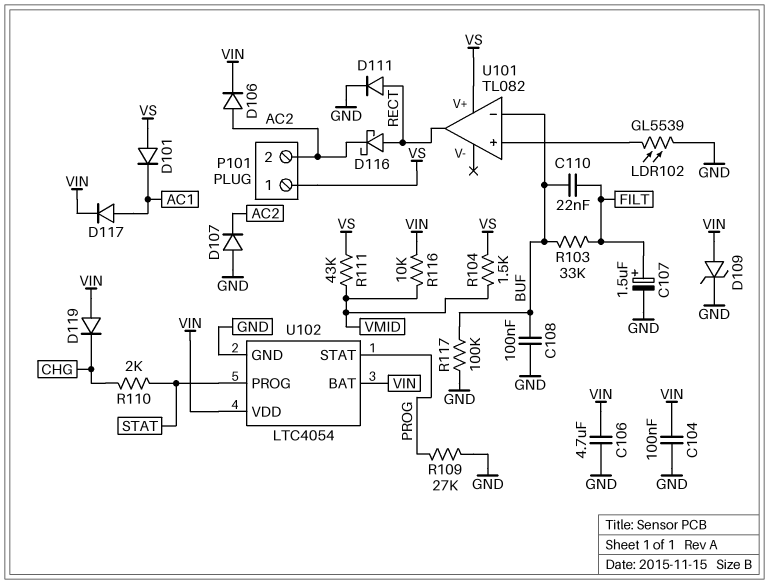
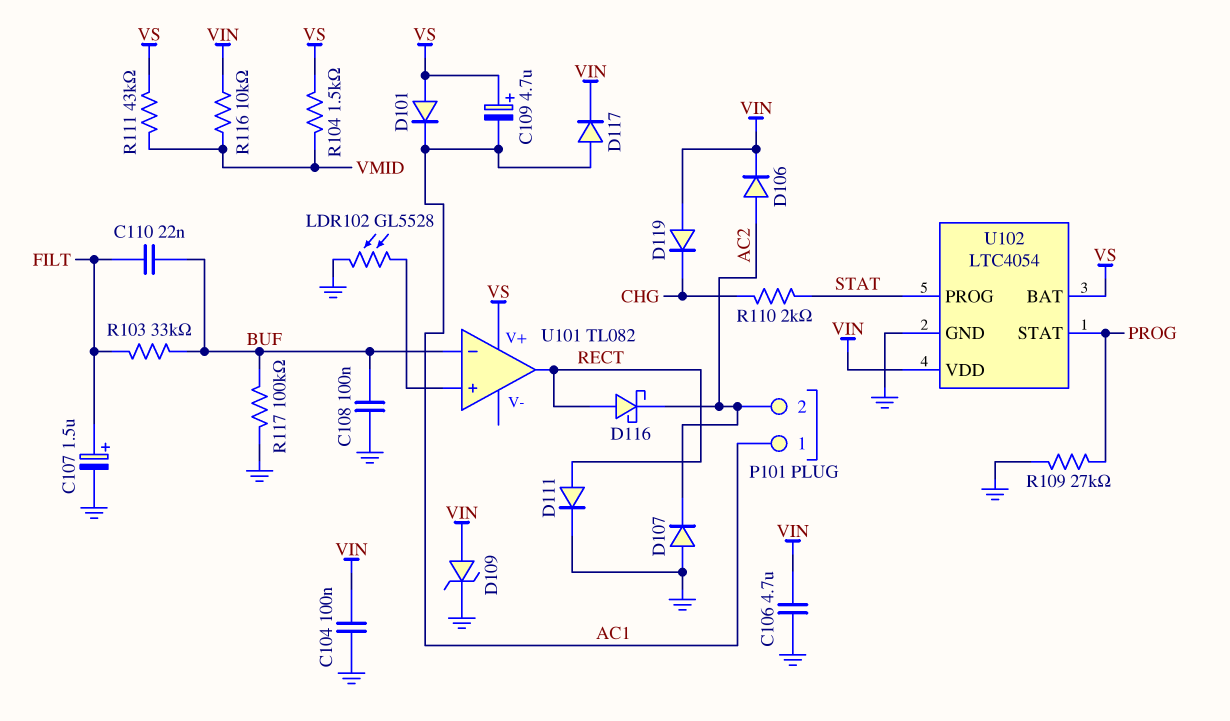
C109: none -> 4.7uF (plus VS, minus AC1)
LDR102: GL5539 (GND, U101/in+) -> GL5528 (GND, U101/in+)
P101 pin 1: VS -> AC1
U102 pin BAT: VIN -> VS

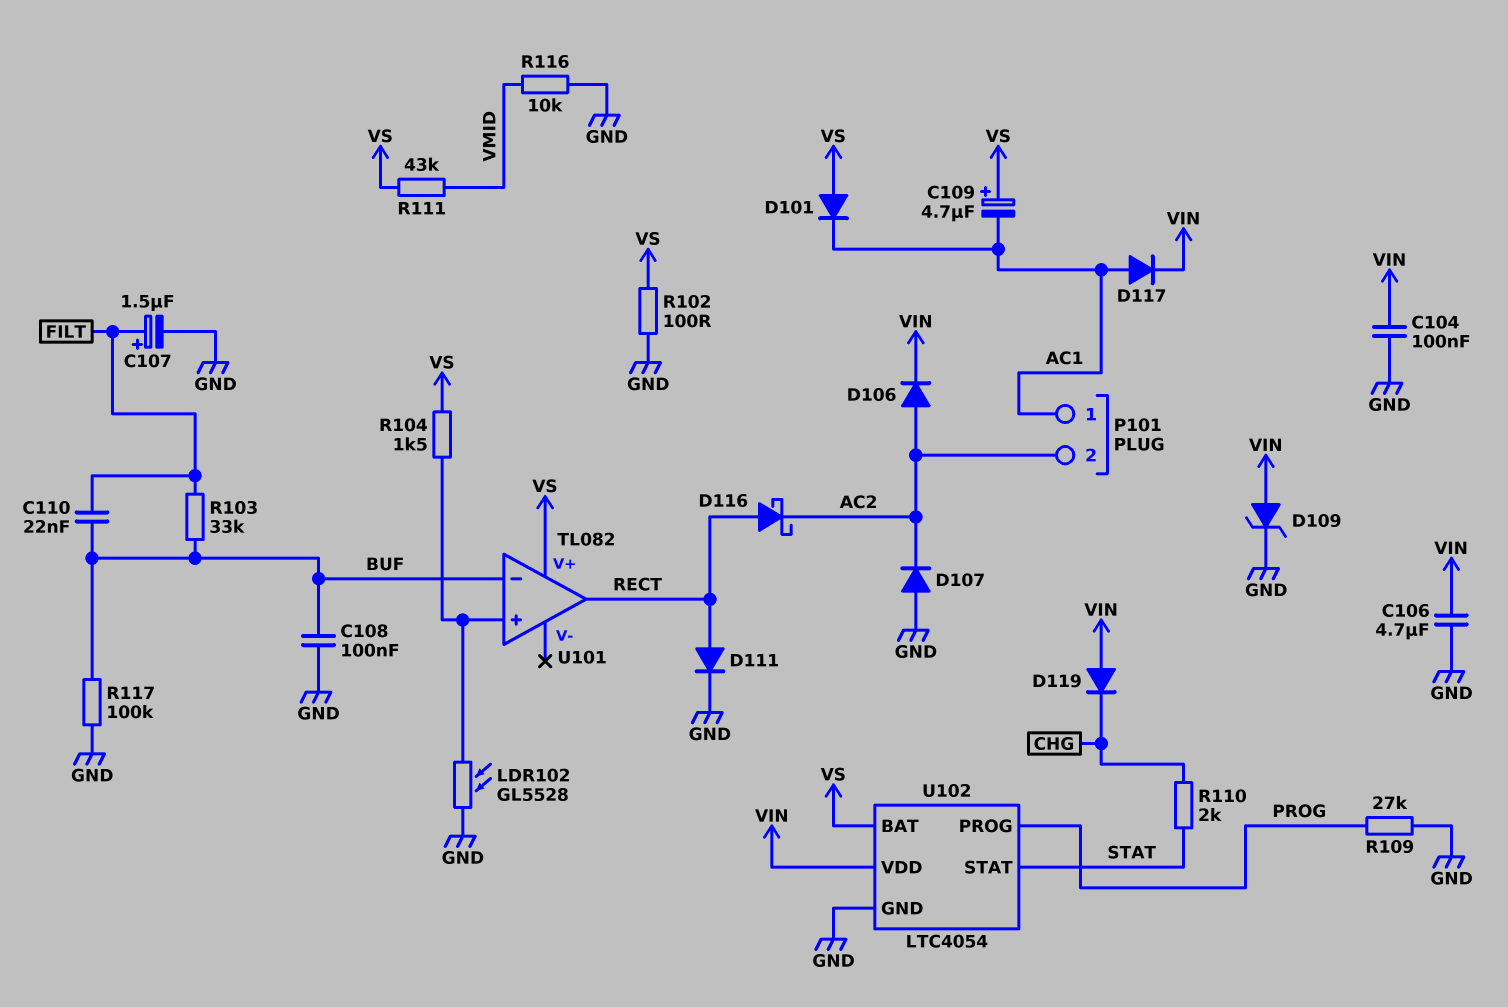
R102: none -> 100 (GND, VS)
R104: 1.5k (VMID, VS) -> 1.5k (U101/in+, VS)
R116: 10k (VIN, VMID) -> 10k (GND, VMID)
U102 pin PROG: STAT -> PROG
U102 pin STAT: PROG -> STAT

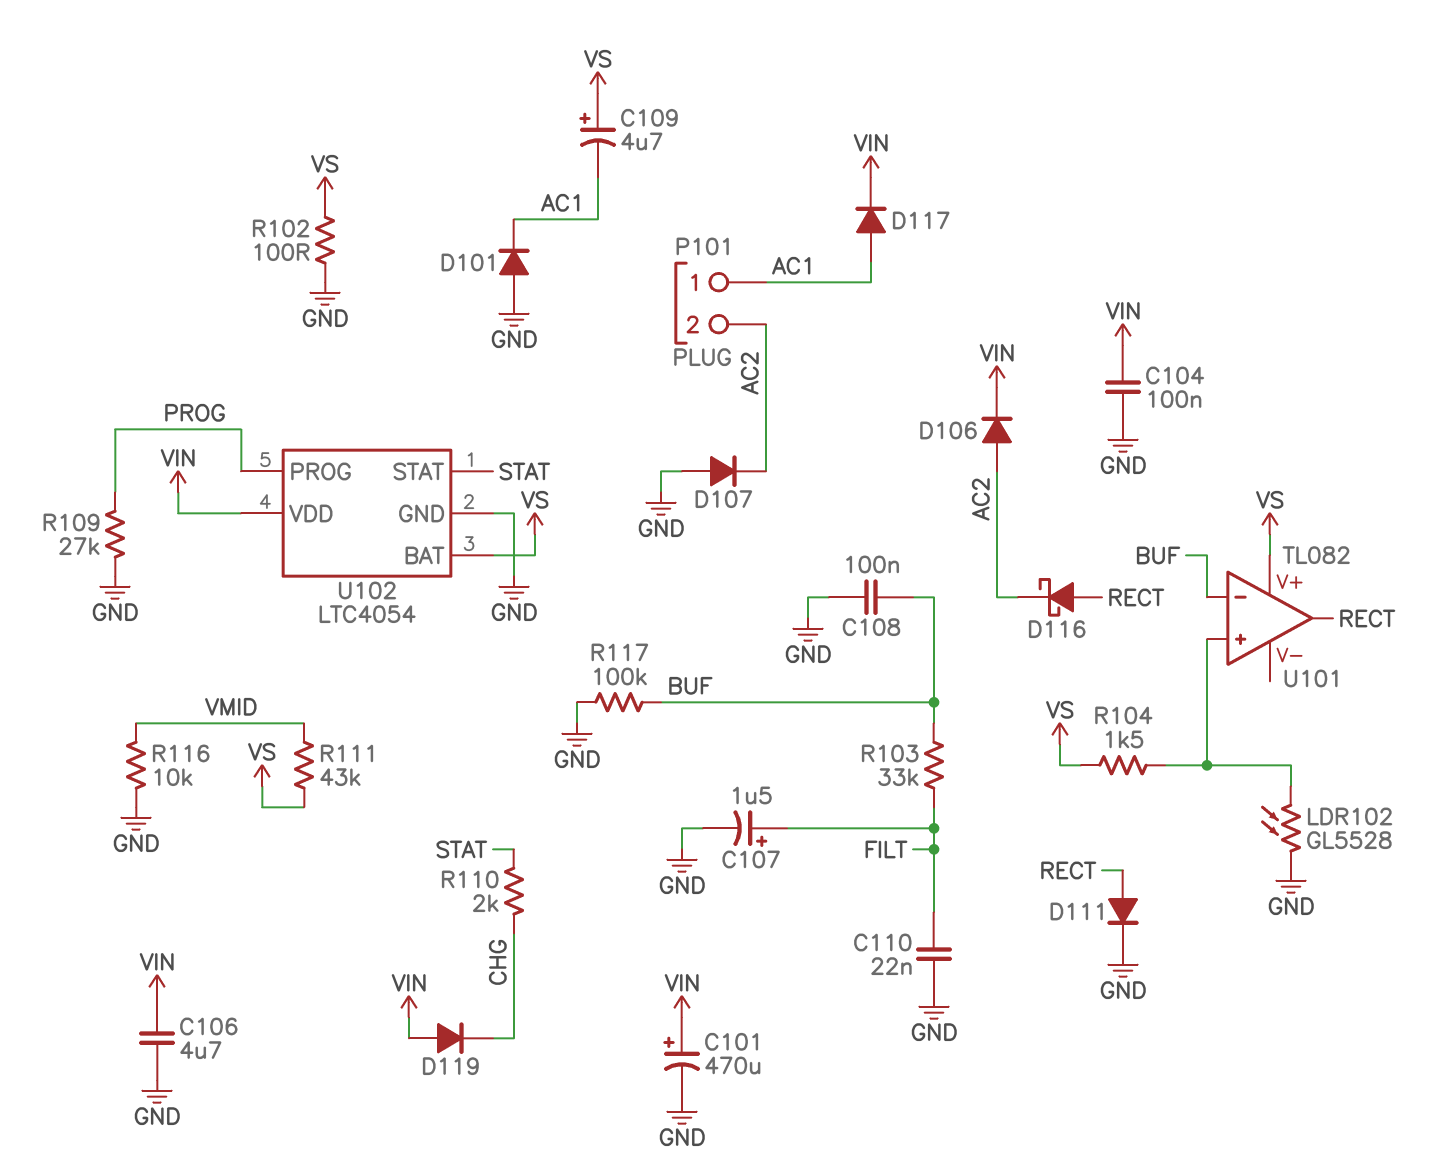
C101: none -> 470uF (plus VIN, minus GND)
C110: 22nF (BUF, FILT) -> 22nF (FILT, GND)
D101: diode (A VS, K AC1) -> diode (A GND, K AC1)
D109: zener (A VIN, K GND) -> none

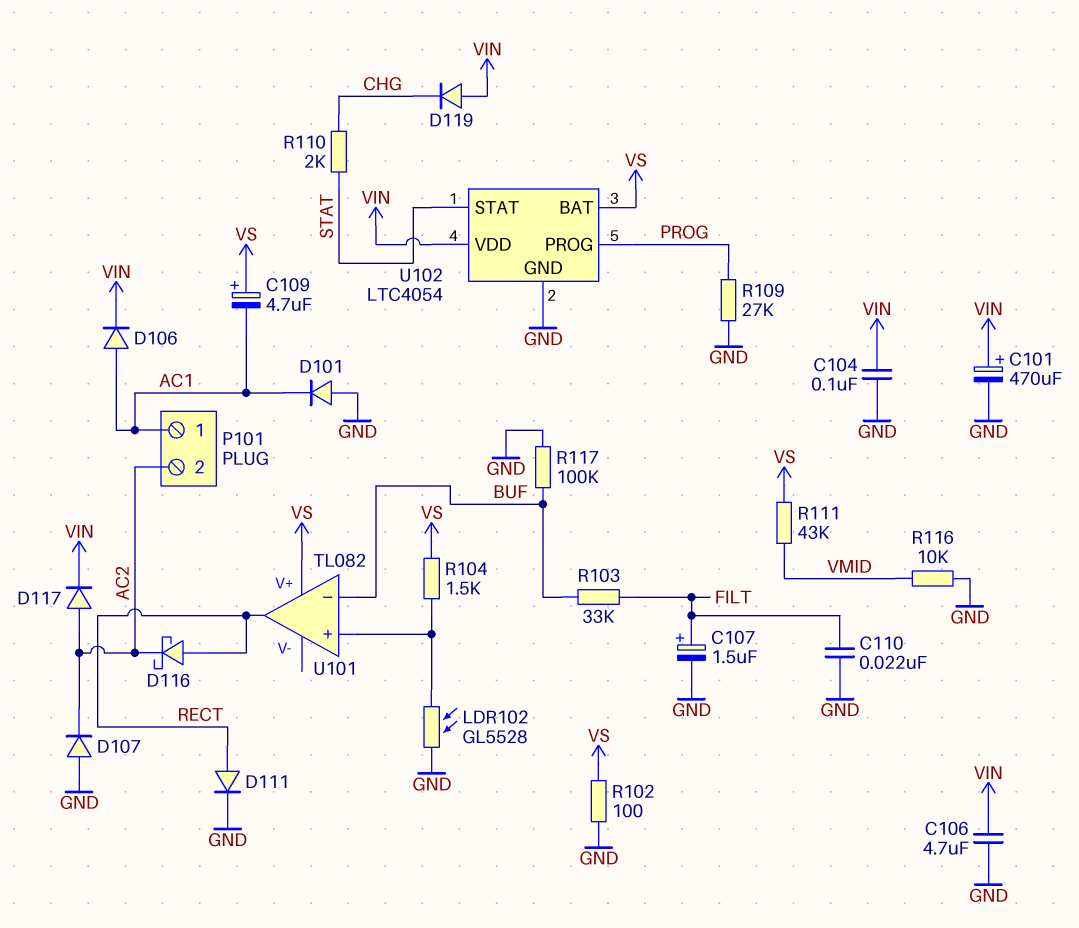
C108: 100nF (BUF, GND) -> none
D106: diode (A AC2, K VIN) -> diode (A AC1, K VIN)
D117: diode (A AC1, K VIN) -> diode (A AC2, K VIN)

